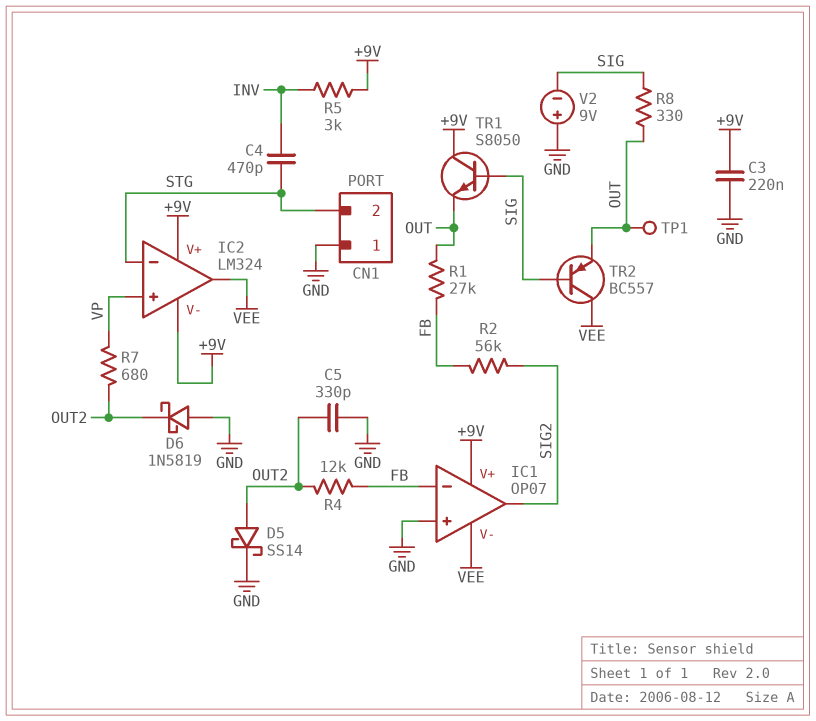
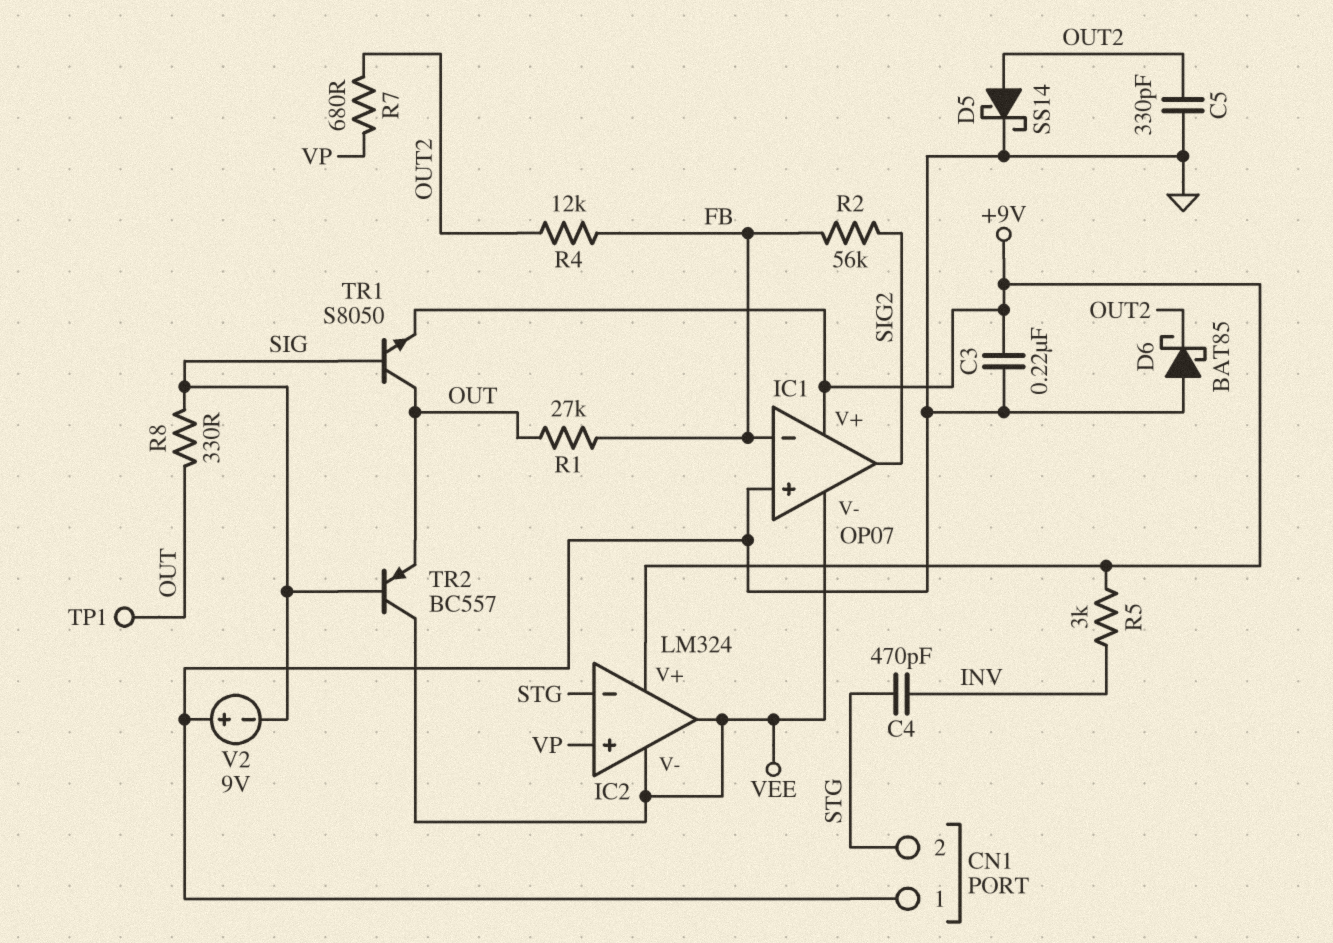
D6: schottky 1N5819 (A GND, K OUT2) -> schottky BAT85 (A GND, K OUT2)
IC2 pin V-: +9V -> VEE
TR1: NPN S8050 (B SIG, C +9V, E OUT) -> NPN S8050 (B SIG, C OUT, E +9V)

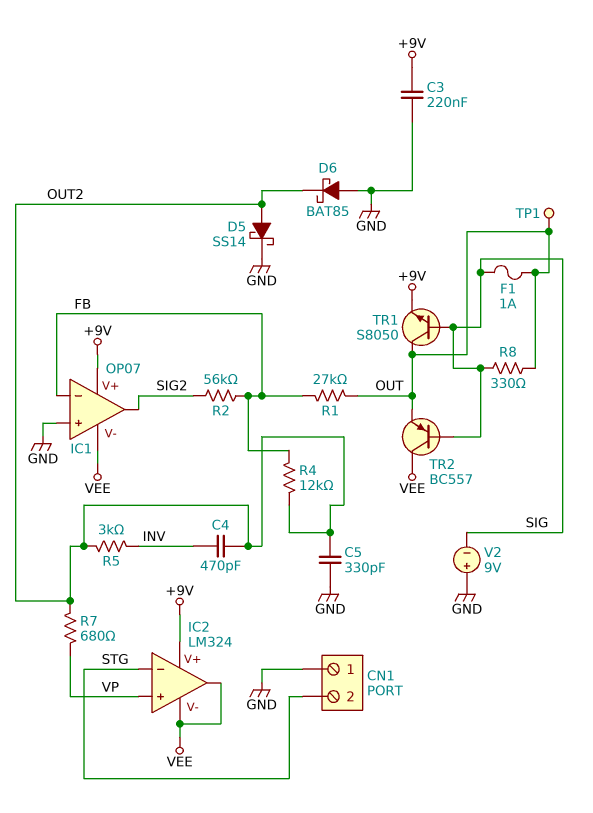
C4: 470pF (INV, STG) -> 470pF (INV, OUT2)
F1: none -> 1A (OUT, SIG)
R5: 3k (+9V, INV) -> 3k (INV, OUT2)

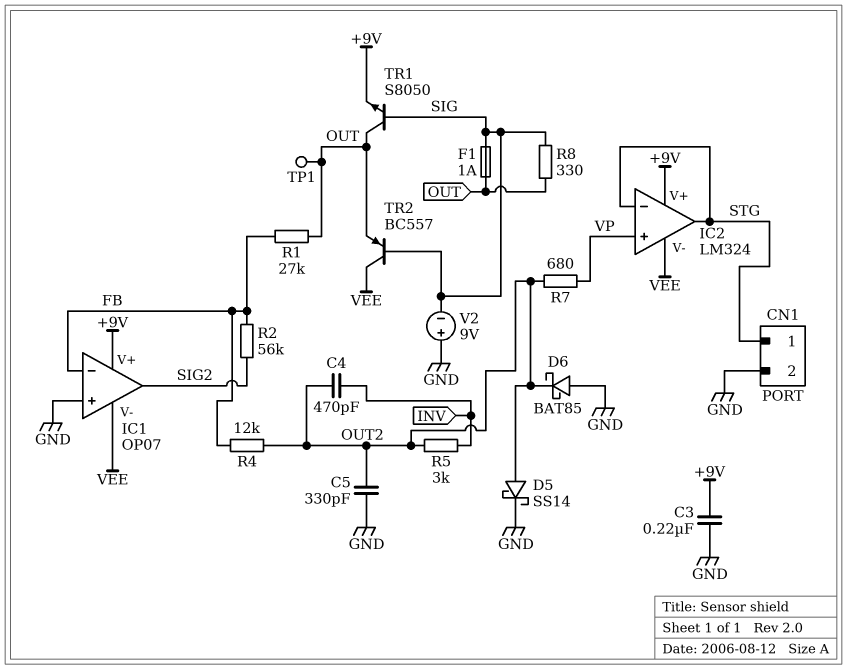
CN1 pin 1: GND -> STG
CN1 pin 2: STG -> GND
IC2 pin out: VEE -> STG

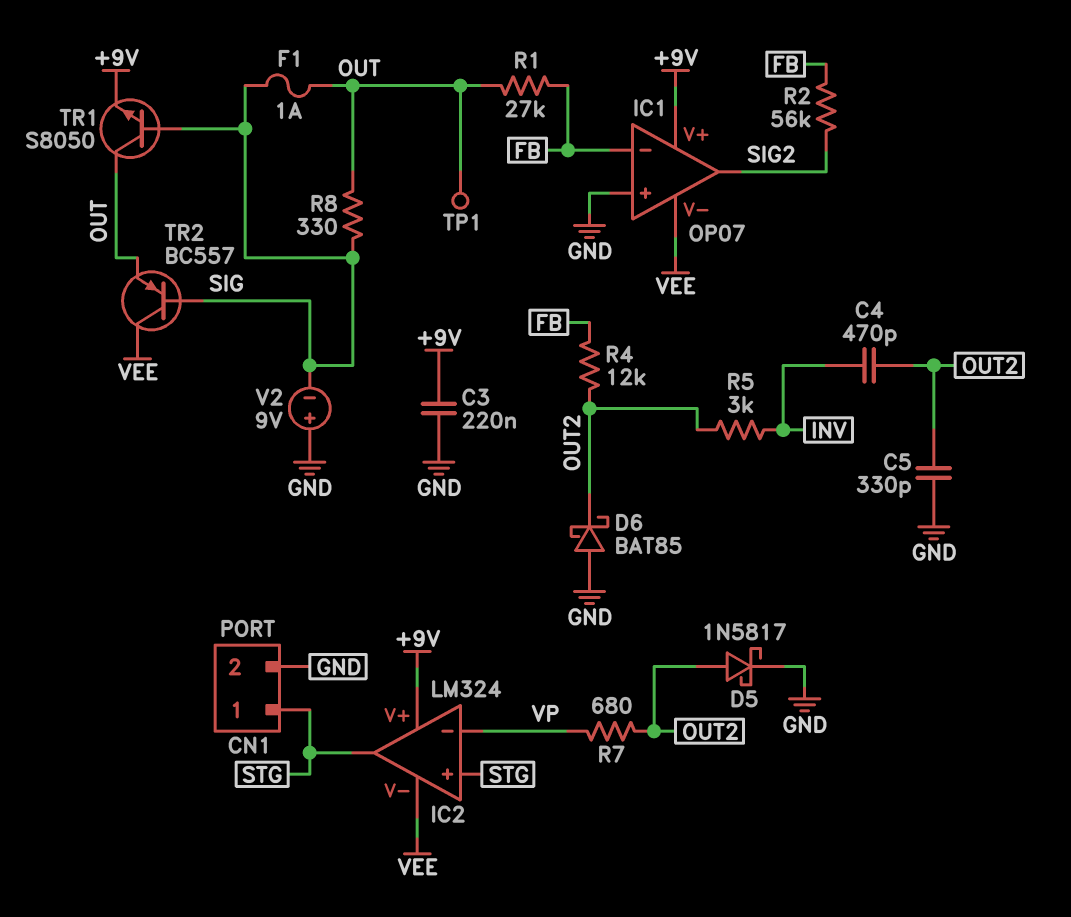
D5: schottky SS14 (A OUT2, K GND) -> schottky 1N5817 (A OUT2, K GND)
IC2 pin in+: VP -> STG
IC2 pin in-: STG -> VP

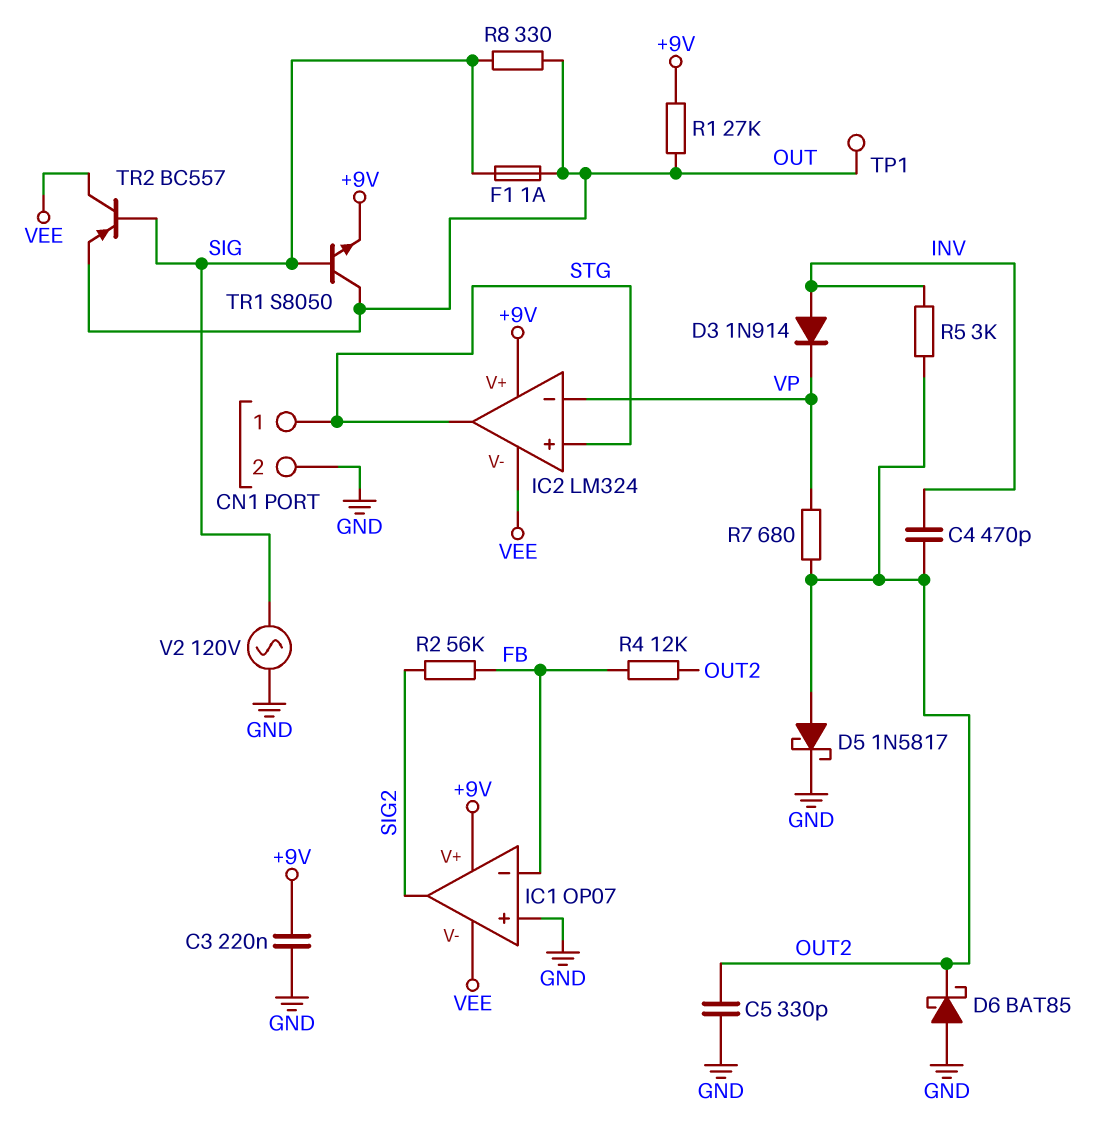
D3: none -> diode 1N914 (A INV, K VP)
R1: 27k (FB, OUT) -> 27k (+9V, OUT)
V2: 9V (plus GND, minus SIG) -> AC 120V (GND, SIG)

